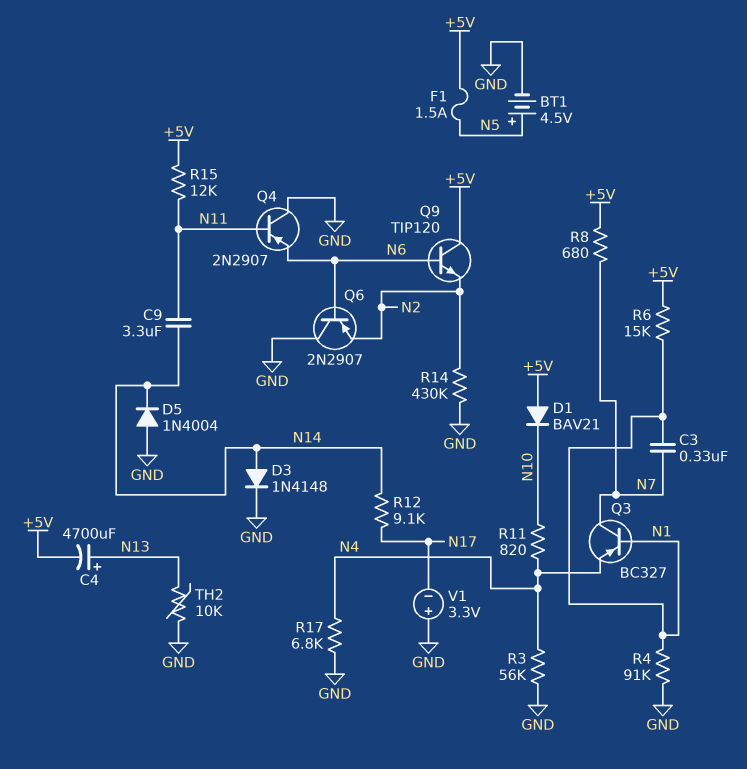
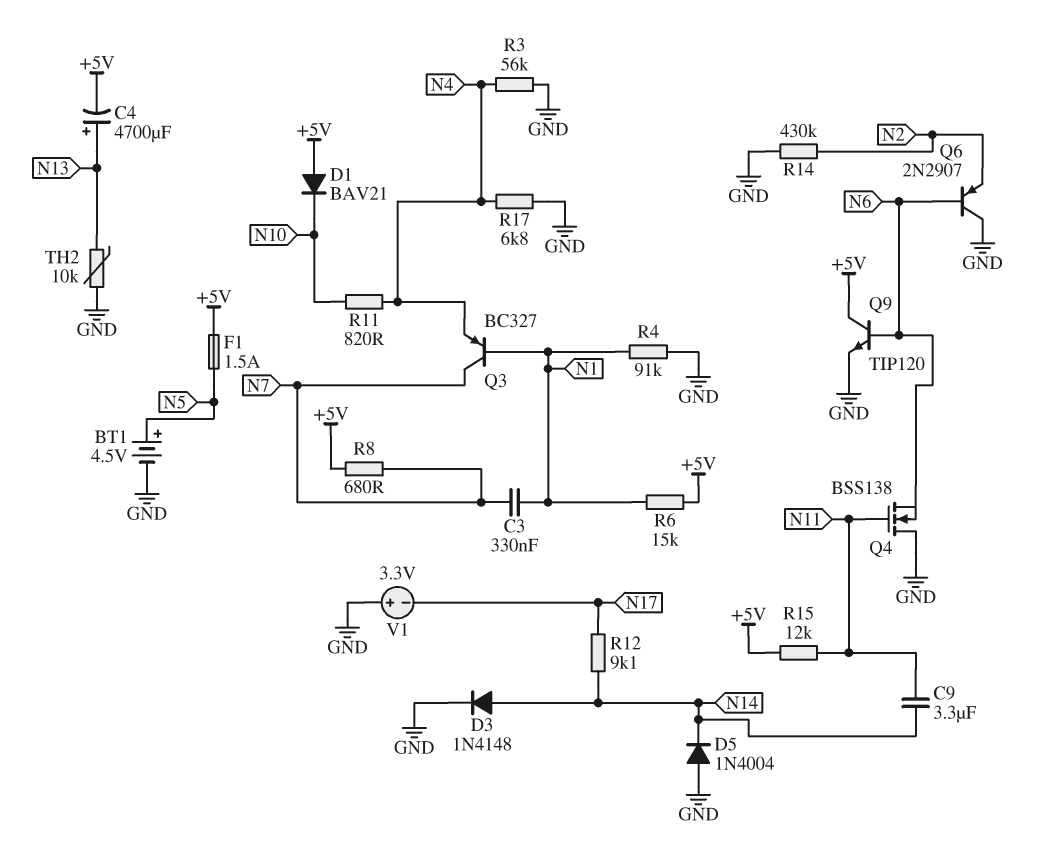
Q4: PNP 2N2907 (B N11, C GND, E N6) -> NMOS BSS138 (G N11, D GND, S N6)
Q9: NPN TIP120 (B N6, C +5V, E N2) -> NPN TIP120 (B N6, C +5V, E GND)

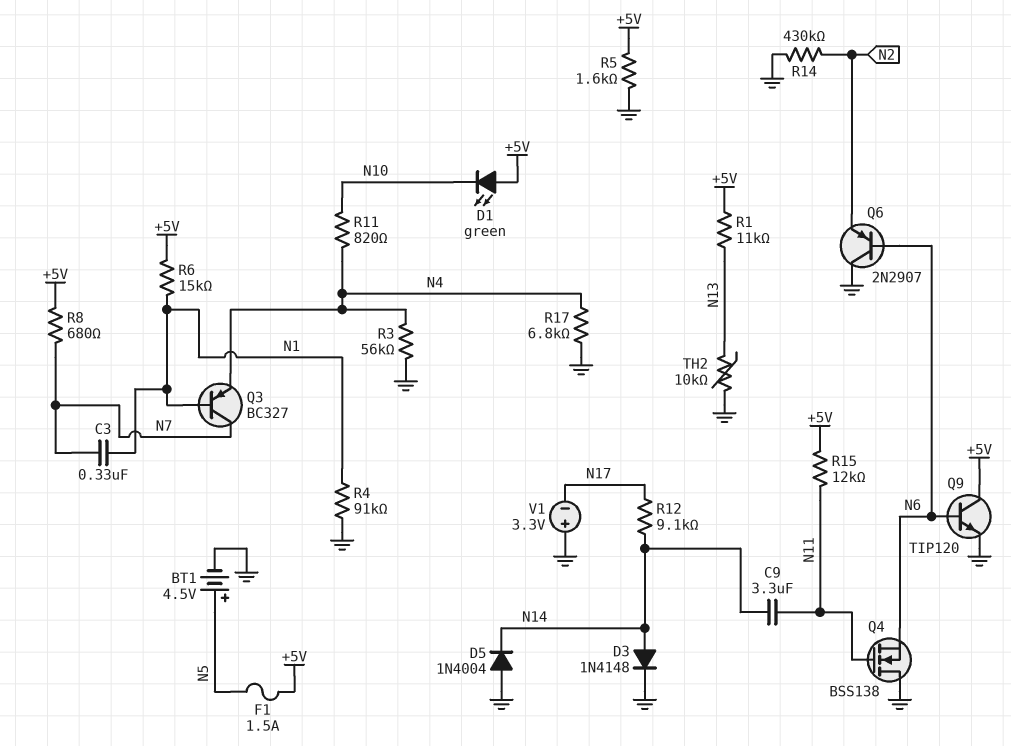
C4: 4700uF (plus N13, minus +5V) -> none
D1: diode BAV21 (A +5V, K N10) -> LED green (A +5V, K N10)
R1: none -> 11k (+5V, N13)
R5: none -> 1.6k (+5V, GND)

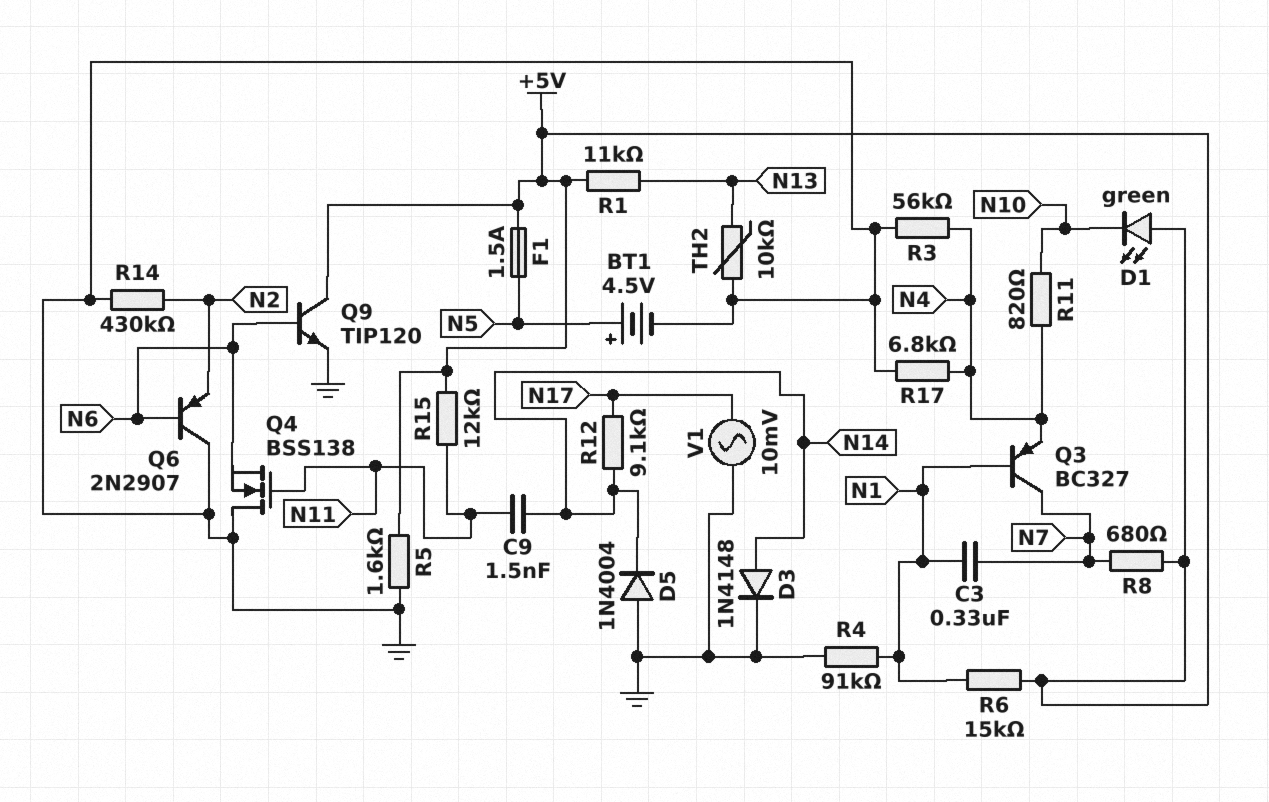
C9: 3.3uF (N11, N14) -> 1.5nF (N11, N14)
V1: 3.3V (plus GND, minus N17) -> AC 10mV (GND, N17)

